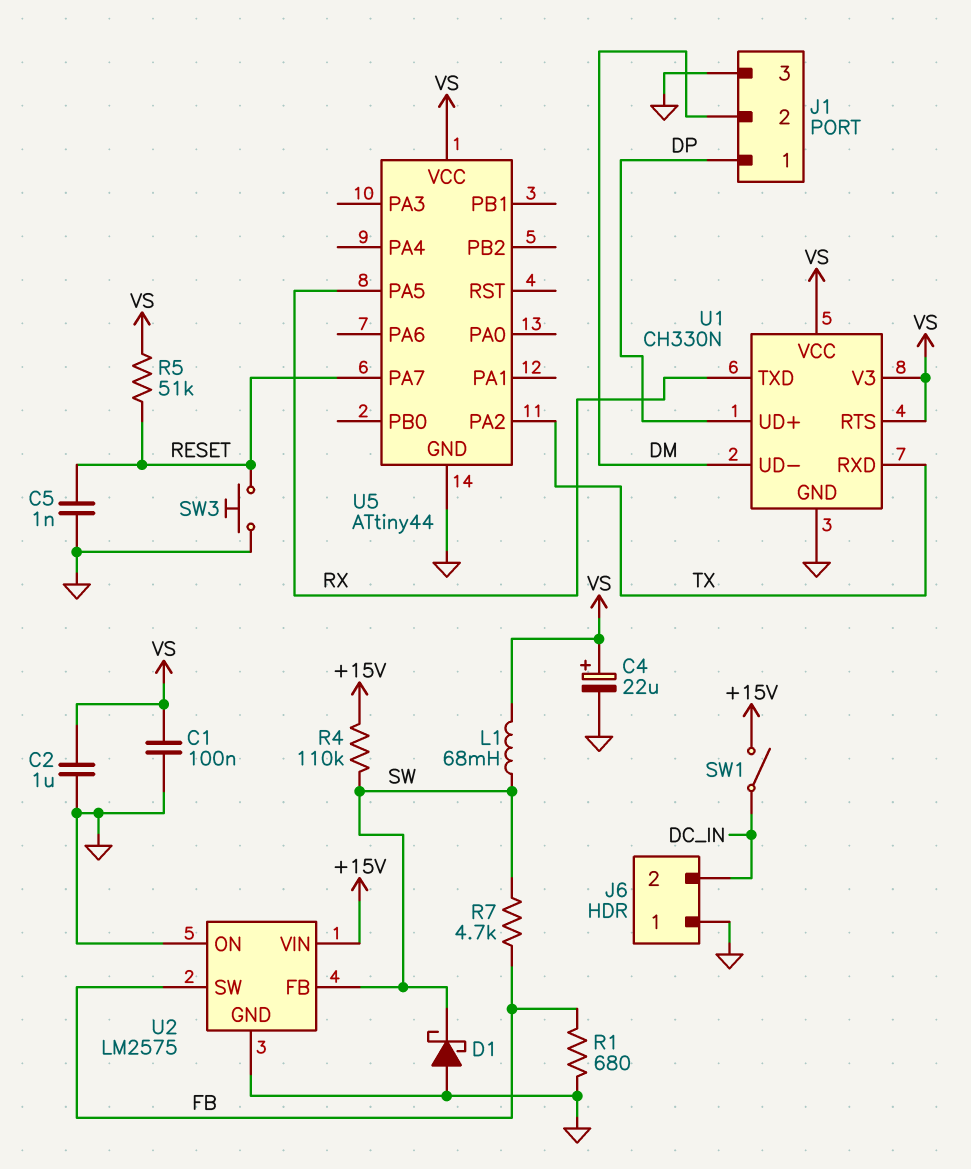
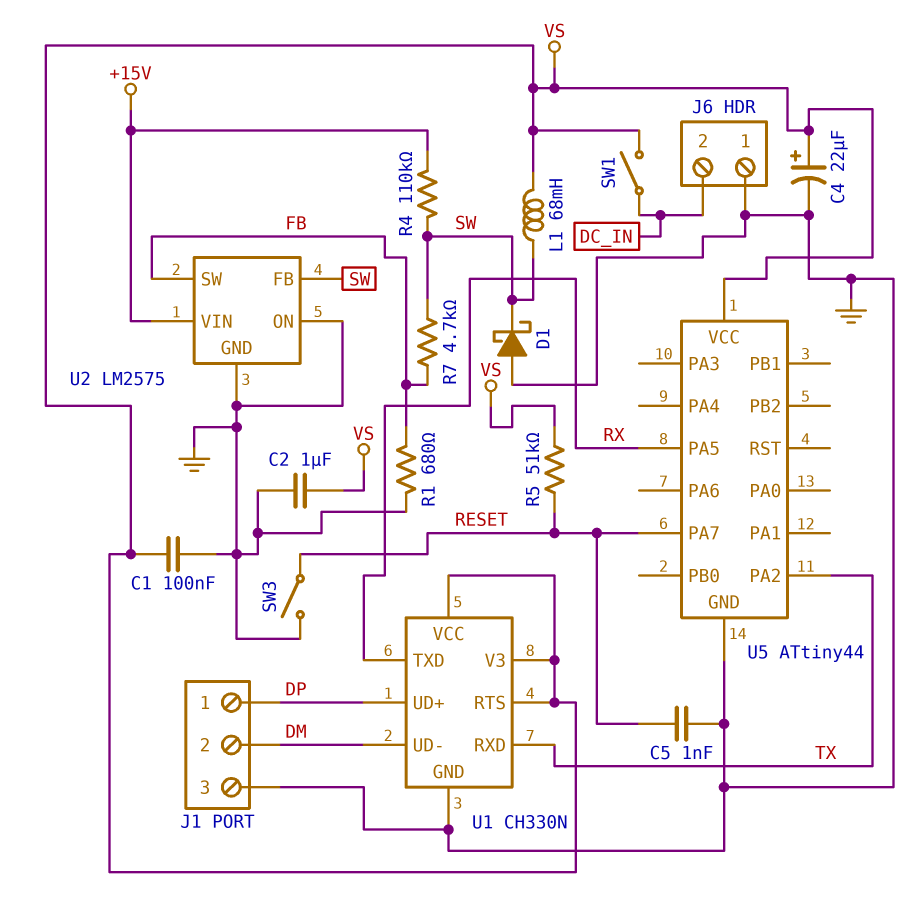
SW1: switch (+15V, DC_IN) -> switch (DC_IN, VS)
SW3: button (GND, RESET) -> switch (GND, RESET)

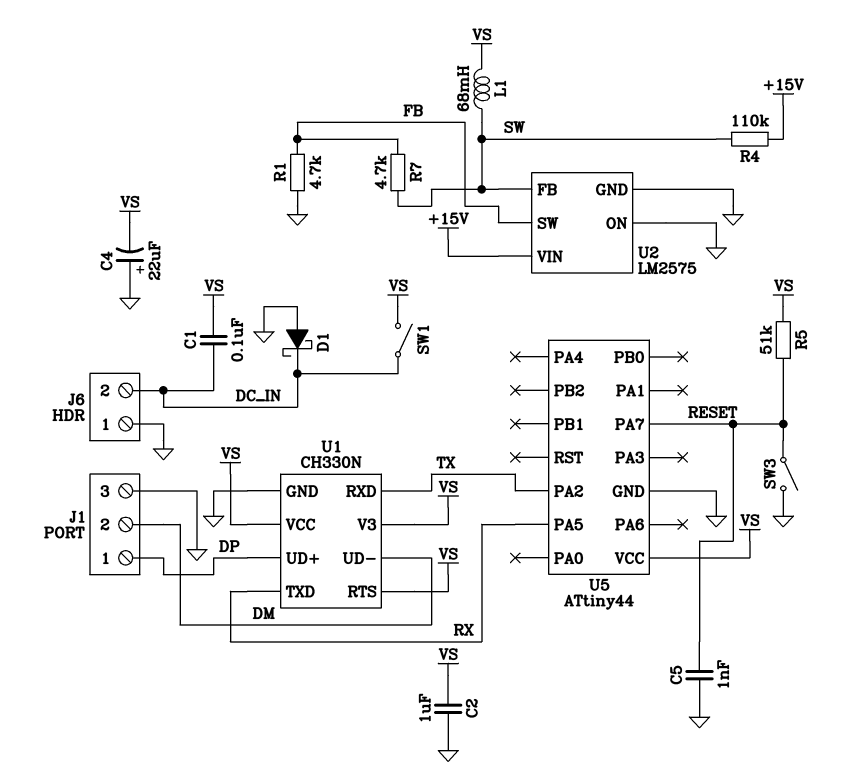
C1: 100nF (GND, VS) -> 100nF (DC_IN, VS)
C4: 22uF (plus VS, minus GND) -> 22uF (plus GND, minus VS)
D1: schottky (A GND, K SW) -> schottky (A GND, K DC_IN)
R1: 680 (FB, GND) -> 4.7k (FB, GND)

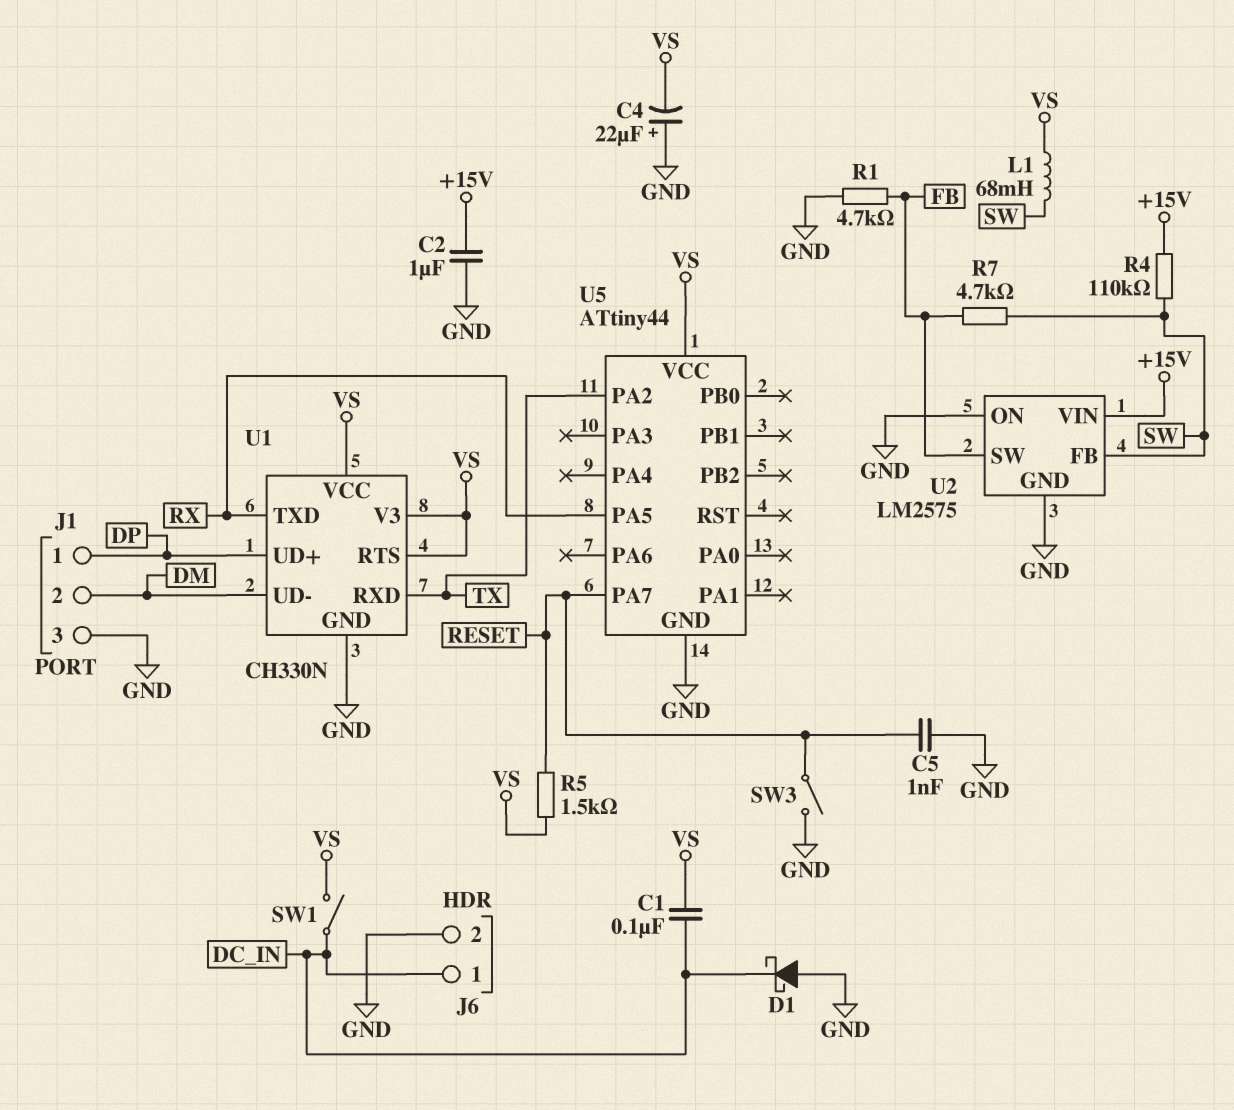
C2: 1uF (GND, VS) -> 1uF (+15V, GND)
J6 pin 1: GND -> DC_IN
J6 pin 2: DC_IN -> GND
R5: 51k (RESET, VS) -> 1.5k (RESET, VS)

